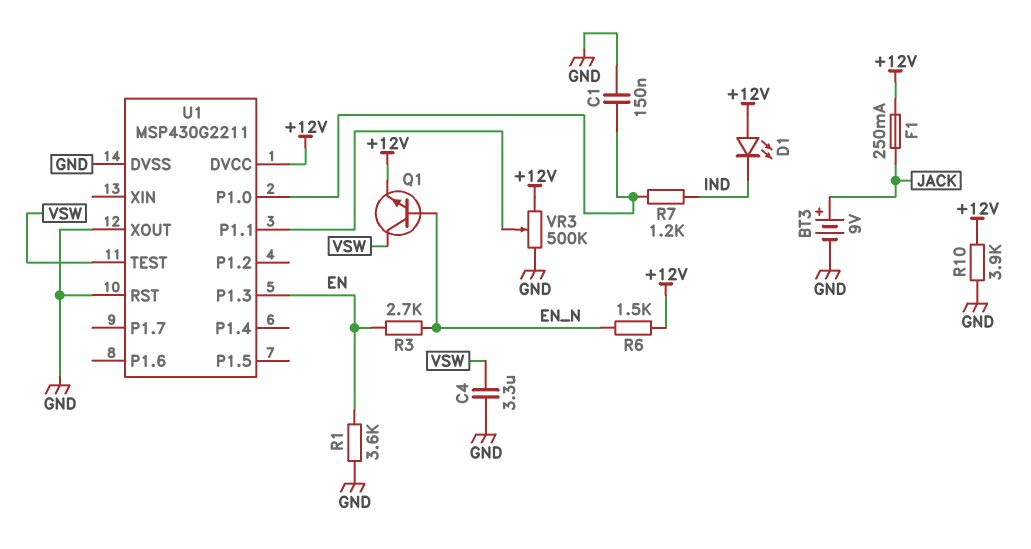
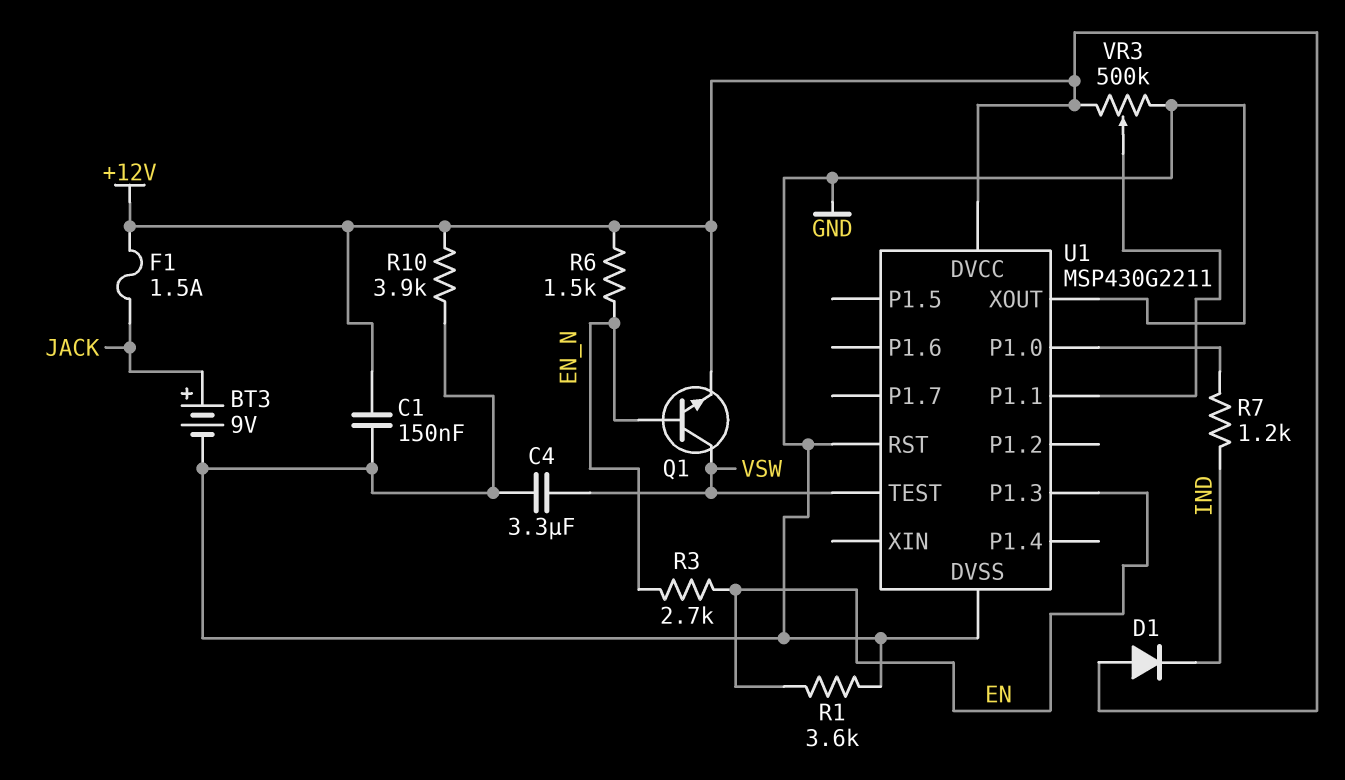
C1: 150nF (GND, U1/P1.0) -> 150nF (+12V, GND)
D1: LED (A +12V, K IND) -> diode (A +12V, K IND)
F1: 250mA (+12V, JACK) -> 1.5A (+12V, JACK)

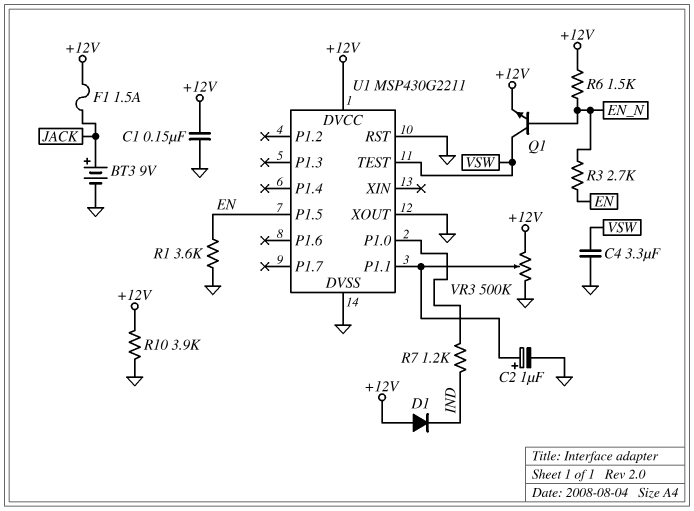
C2: none -> 1uF (plus U1/P1.1, minus GND)
U1 pin P1.3: EN -> none
U1 pin P1.5: none -> EN

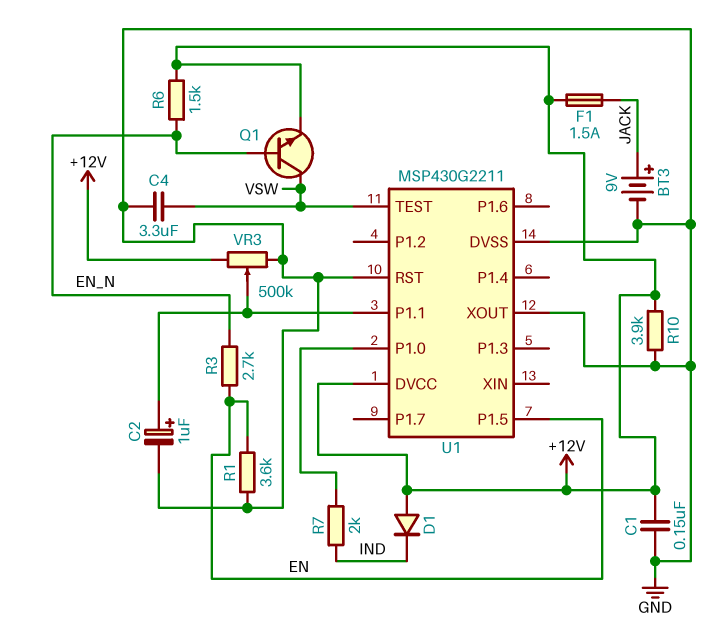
R7: 1.2k (IND, U1/P1.0) -> 2k (IND, U1/P1.0)

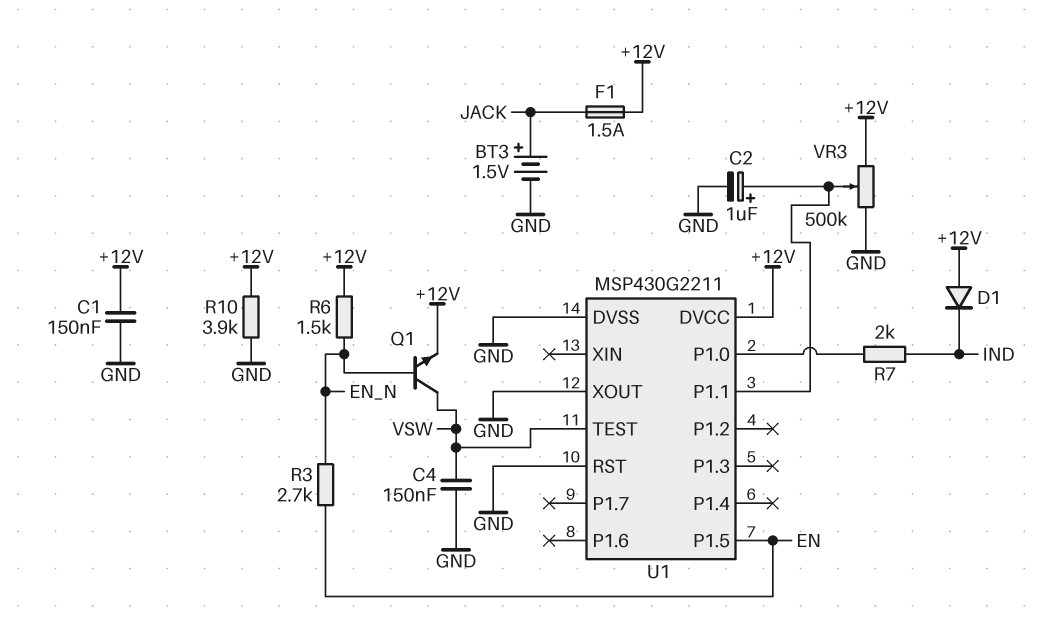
BT3: 9V (plus JACK, minus GND) -> 1.5V (plus JACK, minus GND)
C4: 3.3uF (GND, VSW) -> 150nF (GND, VSW)
R1: 3.6k (EN, GND) -> none

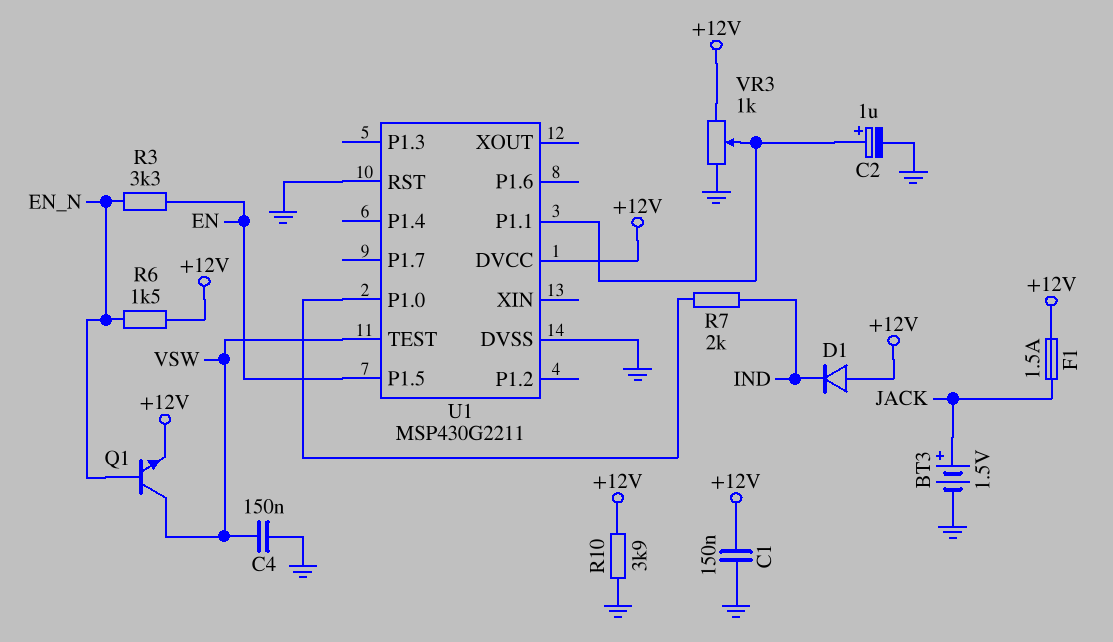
R3: 2.7k (EN, EN_N) -> 3.3k (EN, EN_N)
U1 pin XOUT: GND -> none
VR3: 500k (+12V, GND, wiper U1/P1.1) -> 1k (+12V, GND, wiper U1/P1.1)

